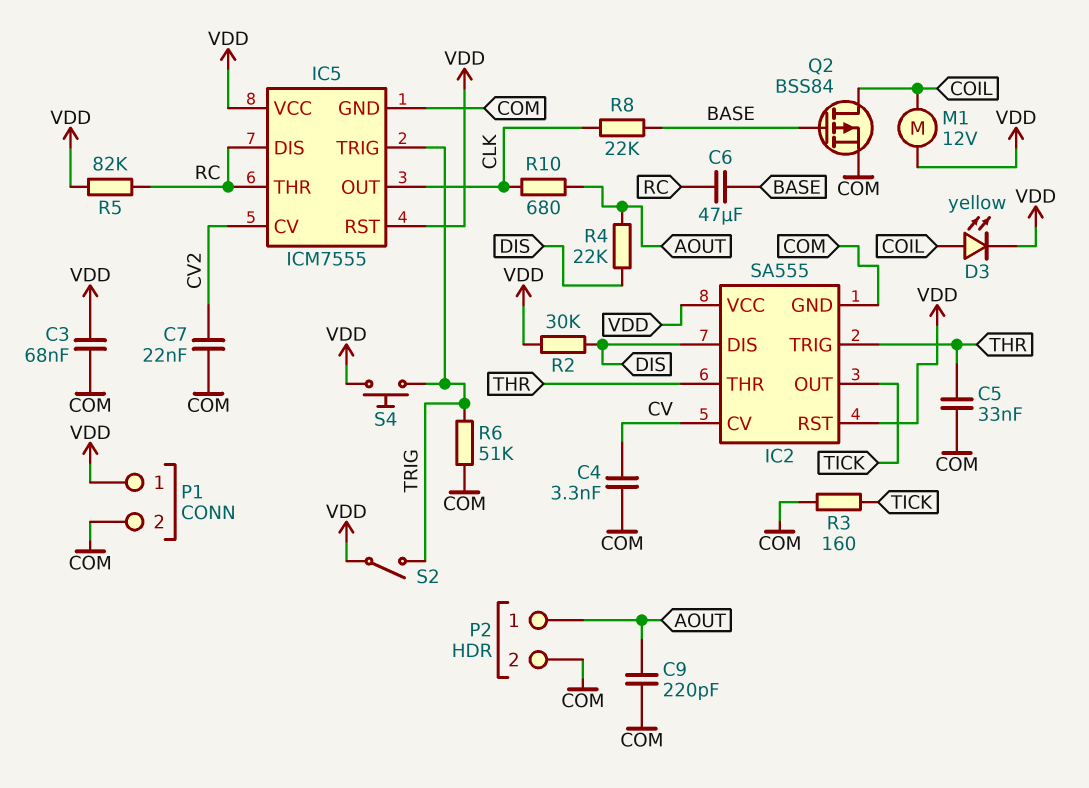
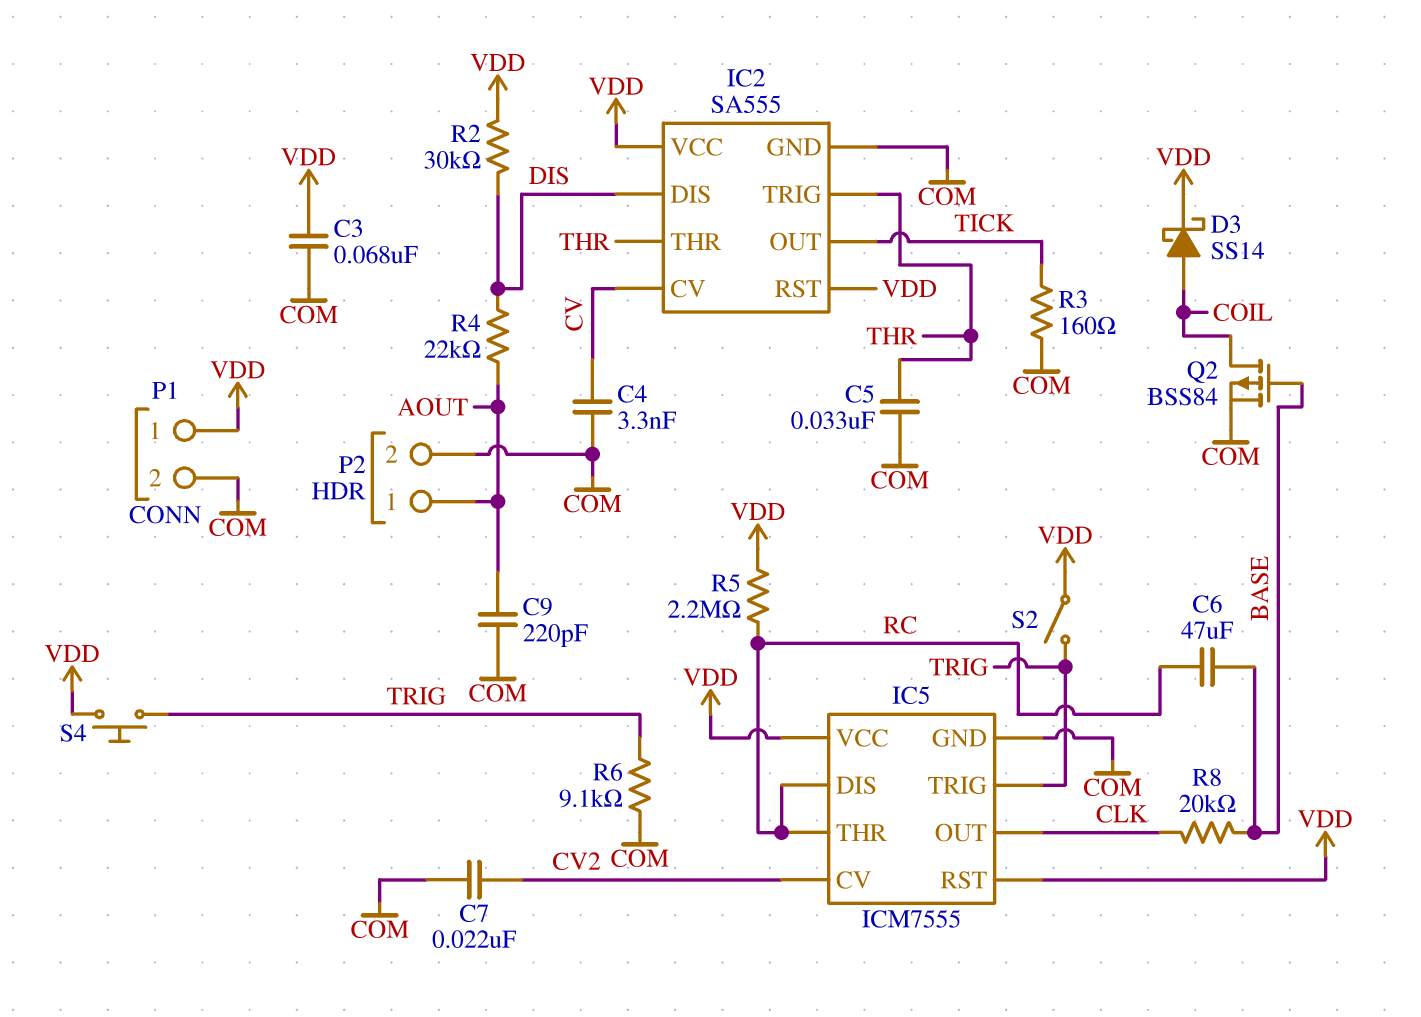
D3: LED yellow (A COIL, K VDD) -> schottky SS14 (A COIL, K VDD)
M1: motor 12V (COIL, VDD) -> none
R5: 82k (RC, VDD) -> 2.2M (RC, VDD)
R6: 51k (COM, TRIG) -> 9.1k (COM, TRIG)
R8: 22k (BASE, CLK) -> 20k (BASE, CLK)
R10: 680 (AOUT, CLK) -> none

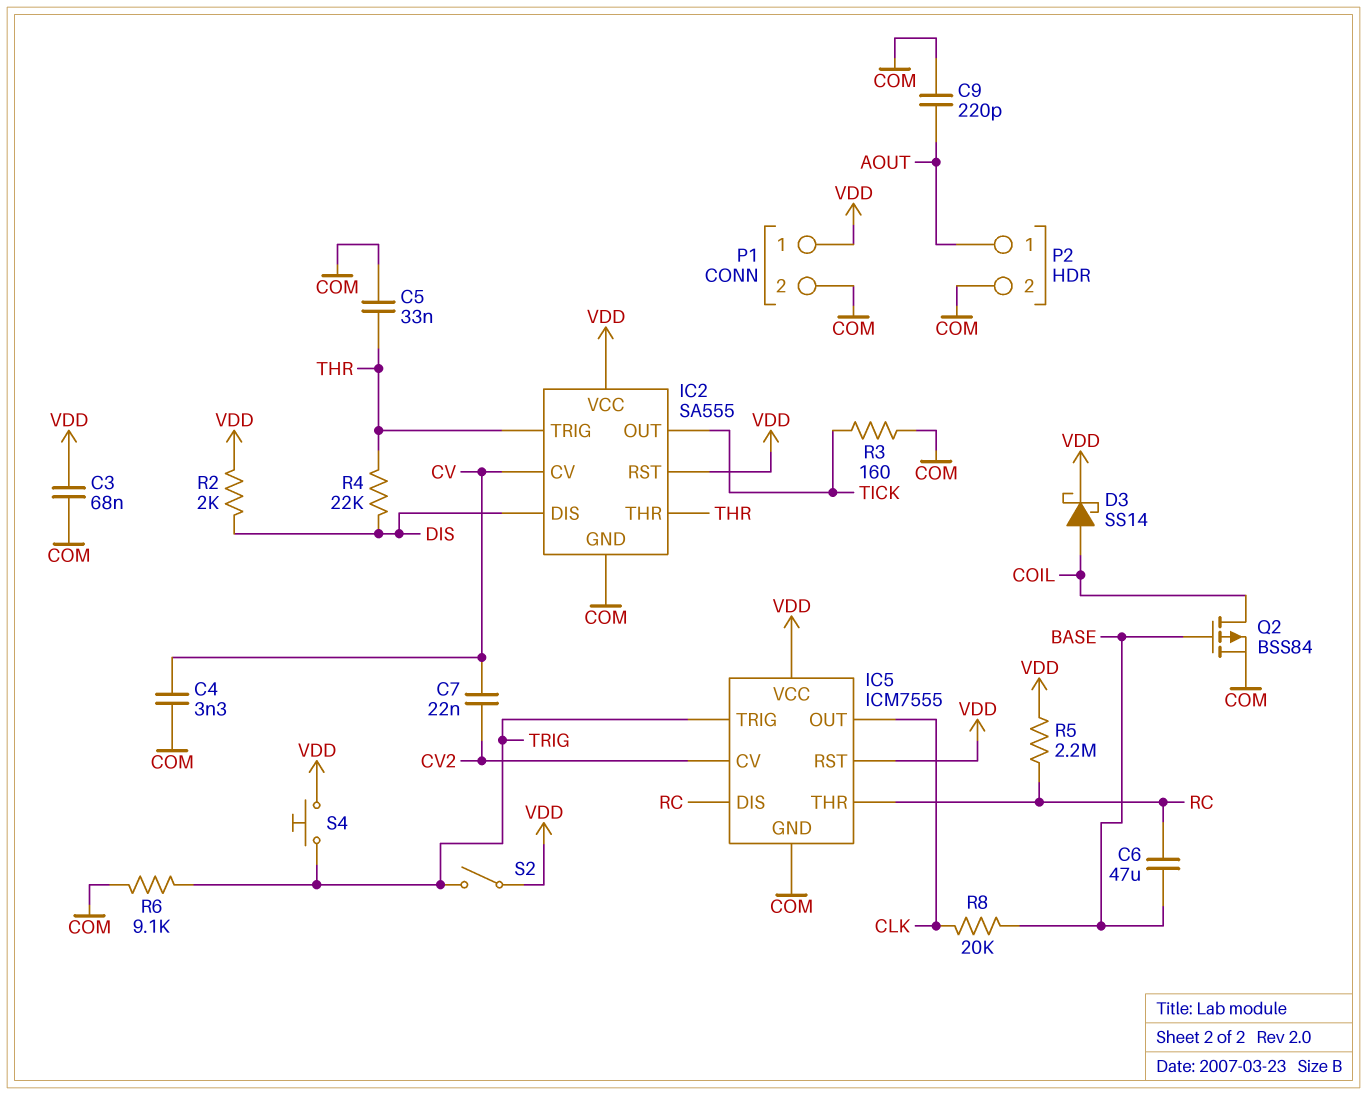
C7: 22nF (COM, CV2) -> 22nF (CV, CV2)
R2: 30k (DIS, VDD) -> 2k (DIS, VDD)
R4: 22k (AOUT, DIS) -> 22k (DIS, THR)

